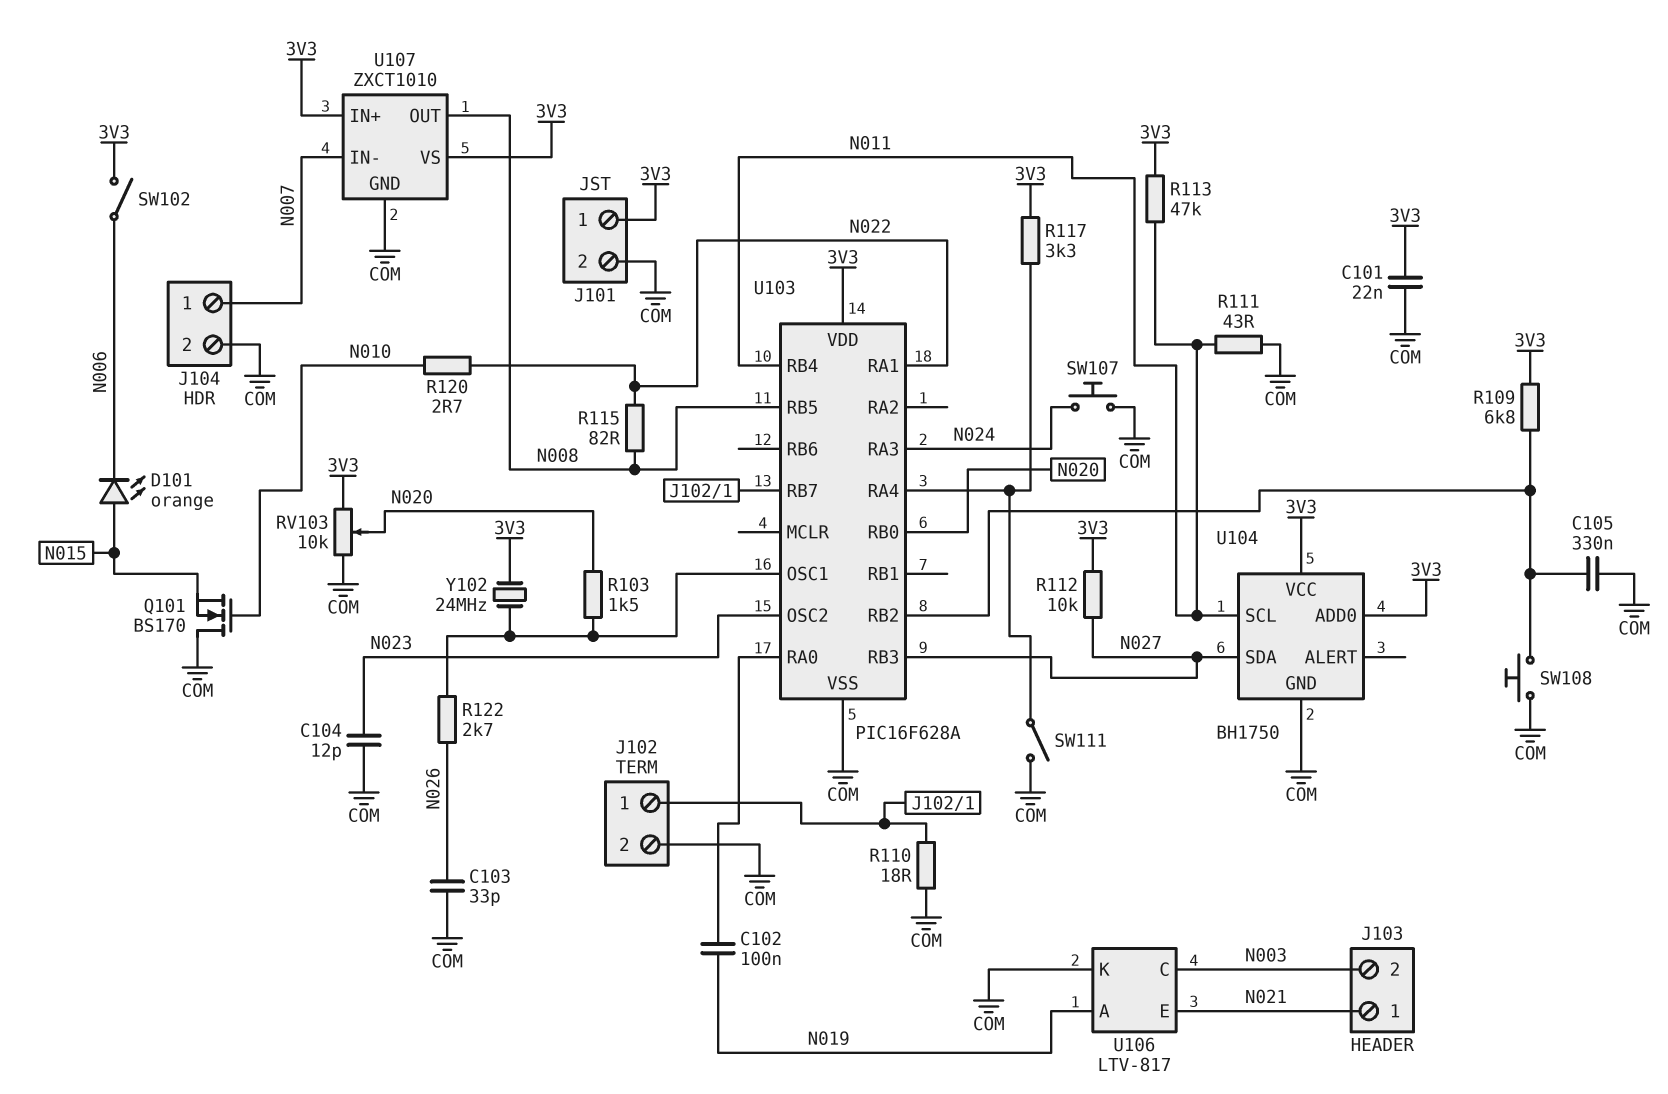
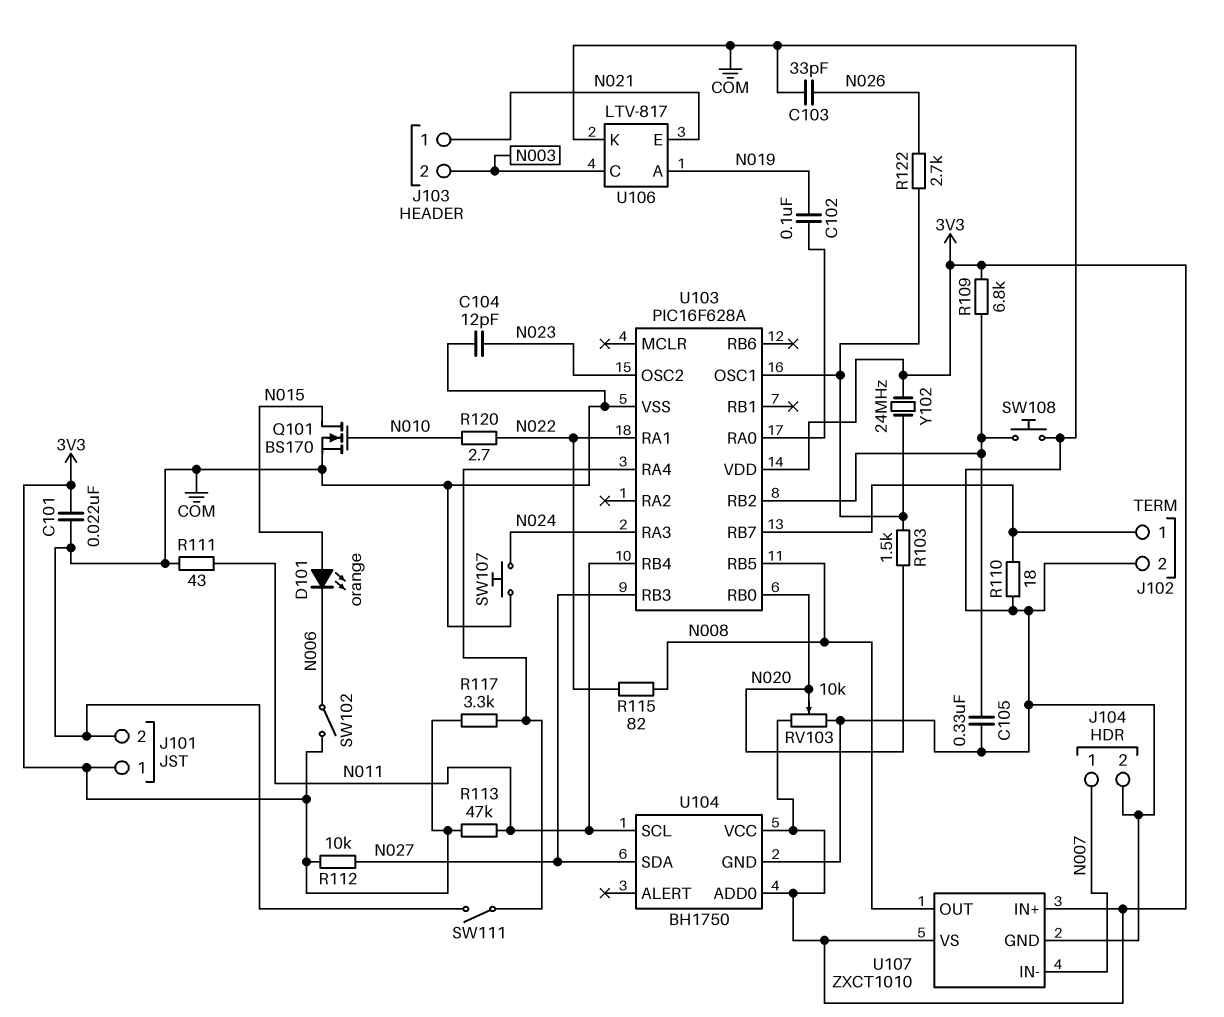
Q101: NMOS BS170 (G N010, D COM, S N015) -> NMOS BS170 (G N010, D N015, S COM)

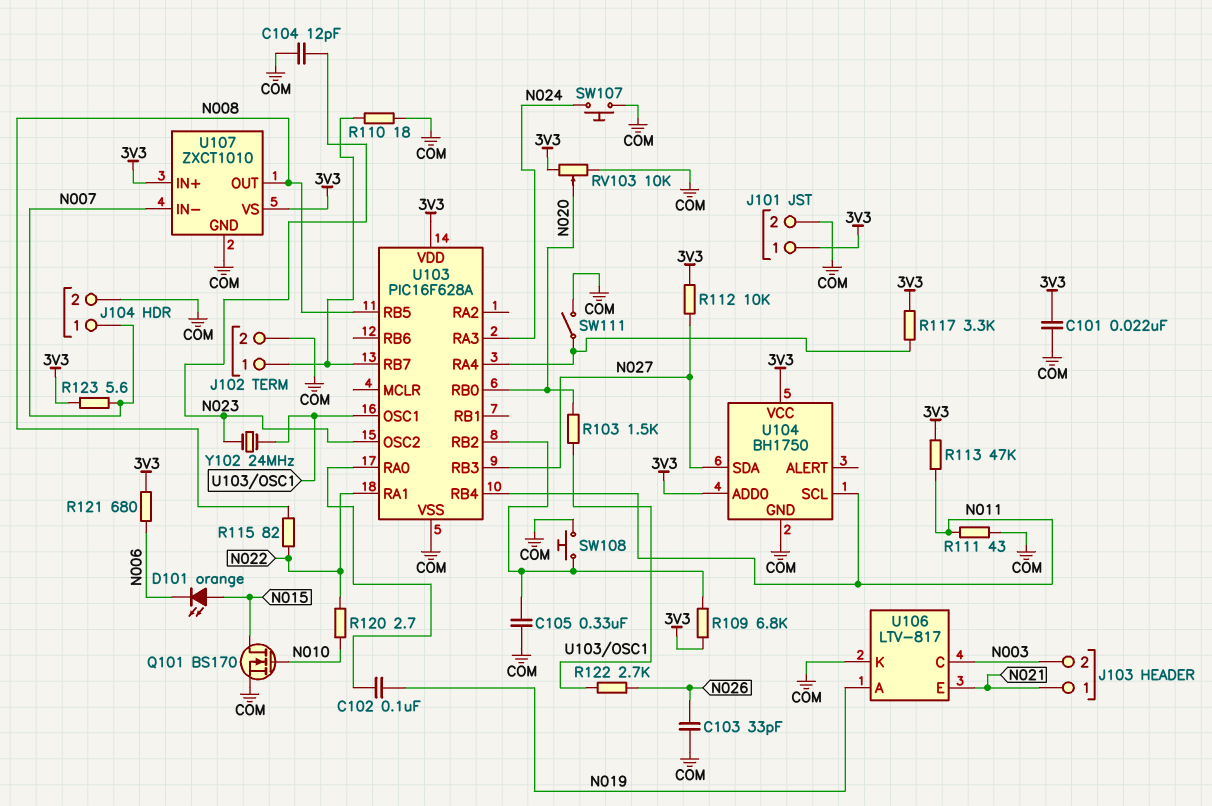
R121: none -> 680 (3V3, N006)
R123: none -> 5.6 (3V3, N007)
SW102: switch (3V3, N006) -> none
Y102: 24MHz (3V3, U103/OSC1) -> 24MHz (N023, U103/OSC1)

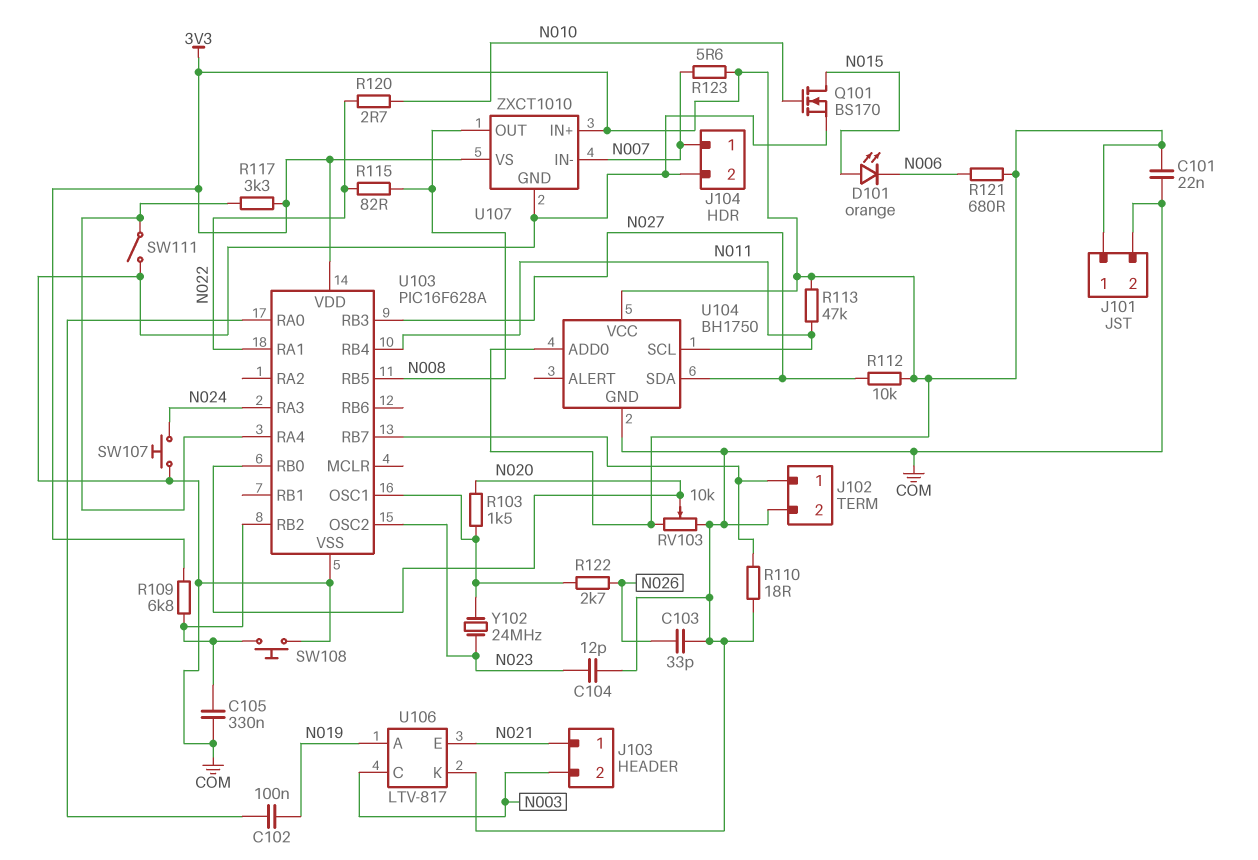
R111: 43 (COM, N011) -> none

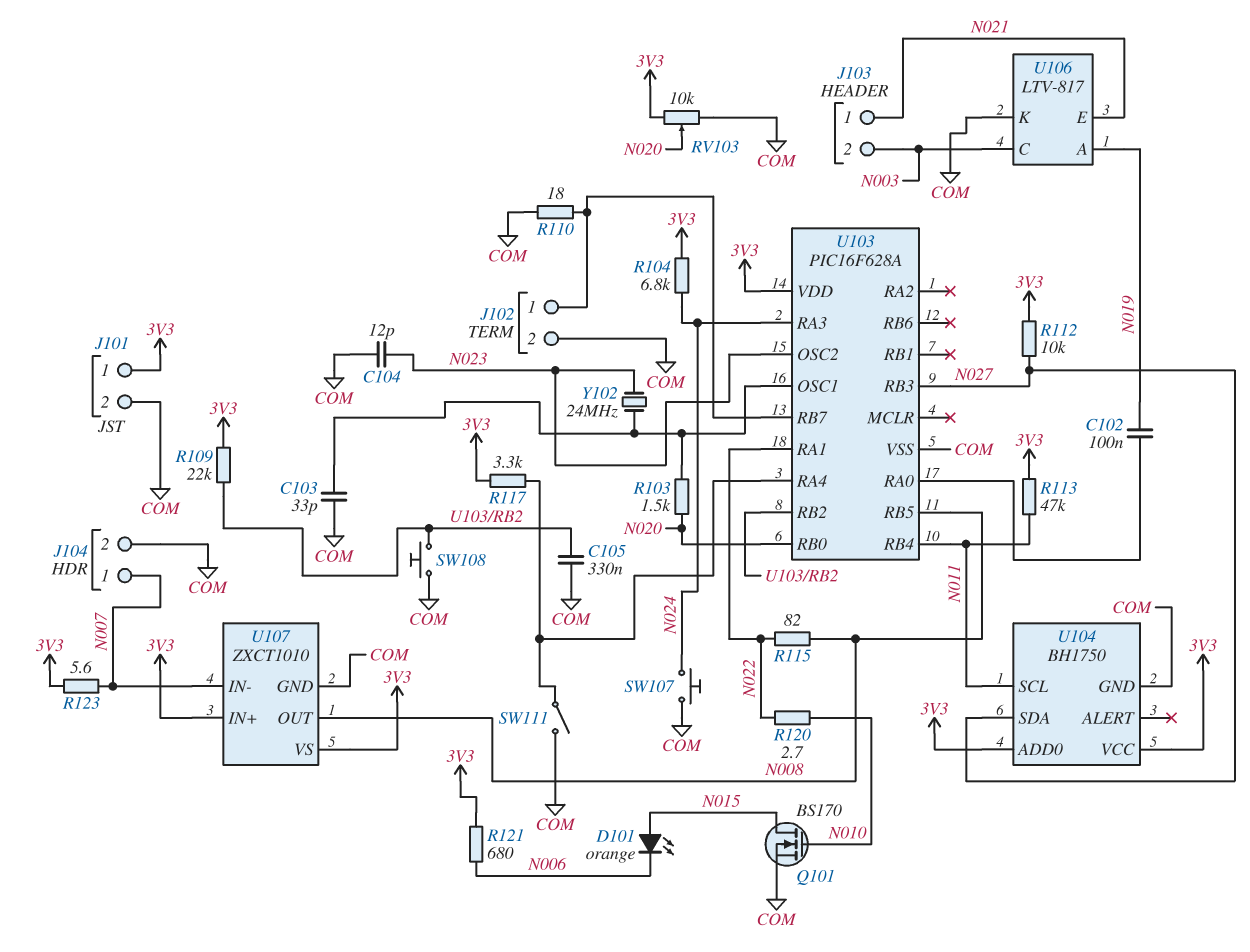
C101: 22nF (3V3, COM) -> none
C103: 33pF (COM, N026) -> 33pF (COM, U103/OSC1)
R104: none -> 6.8k (3V3, N024)
R109: 6.8k (3V3, U103/RB2) -> 22k (3V3, U103/RB2)
R122: 2.7k (N026, U103/OSC1) -> none

